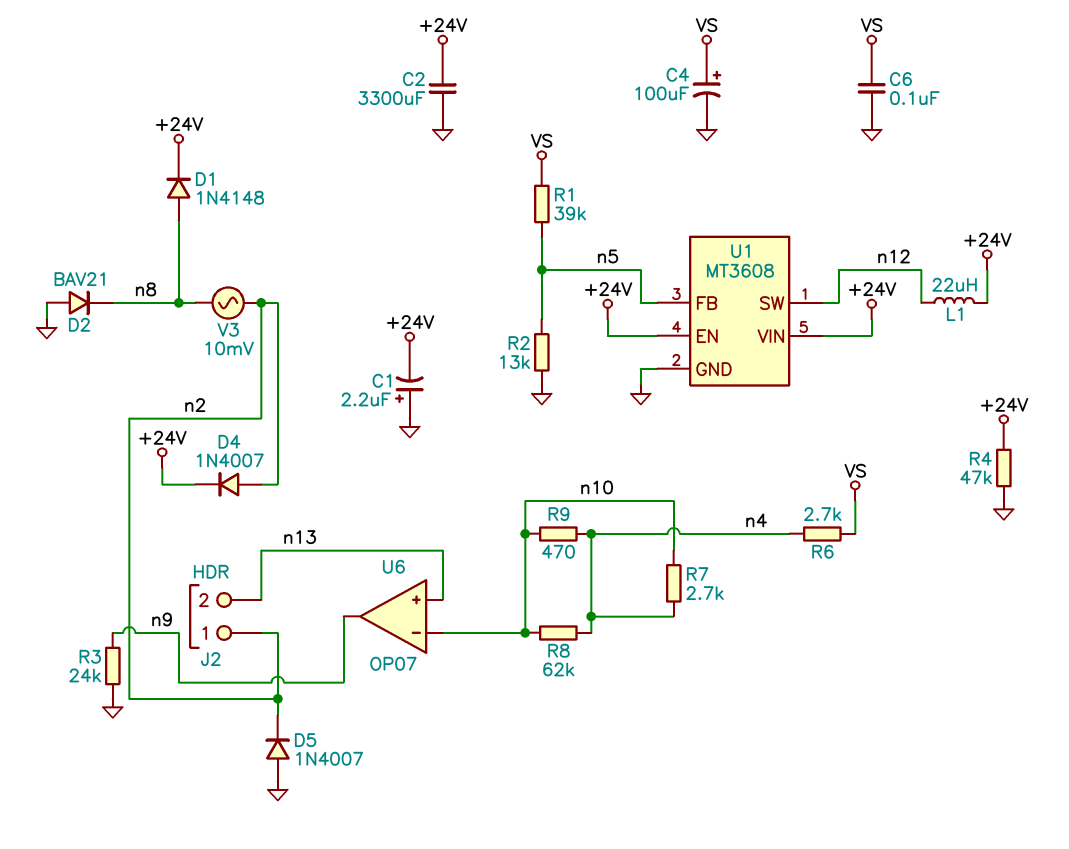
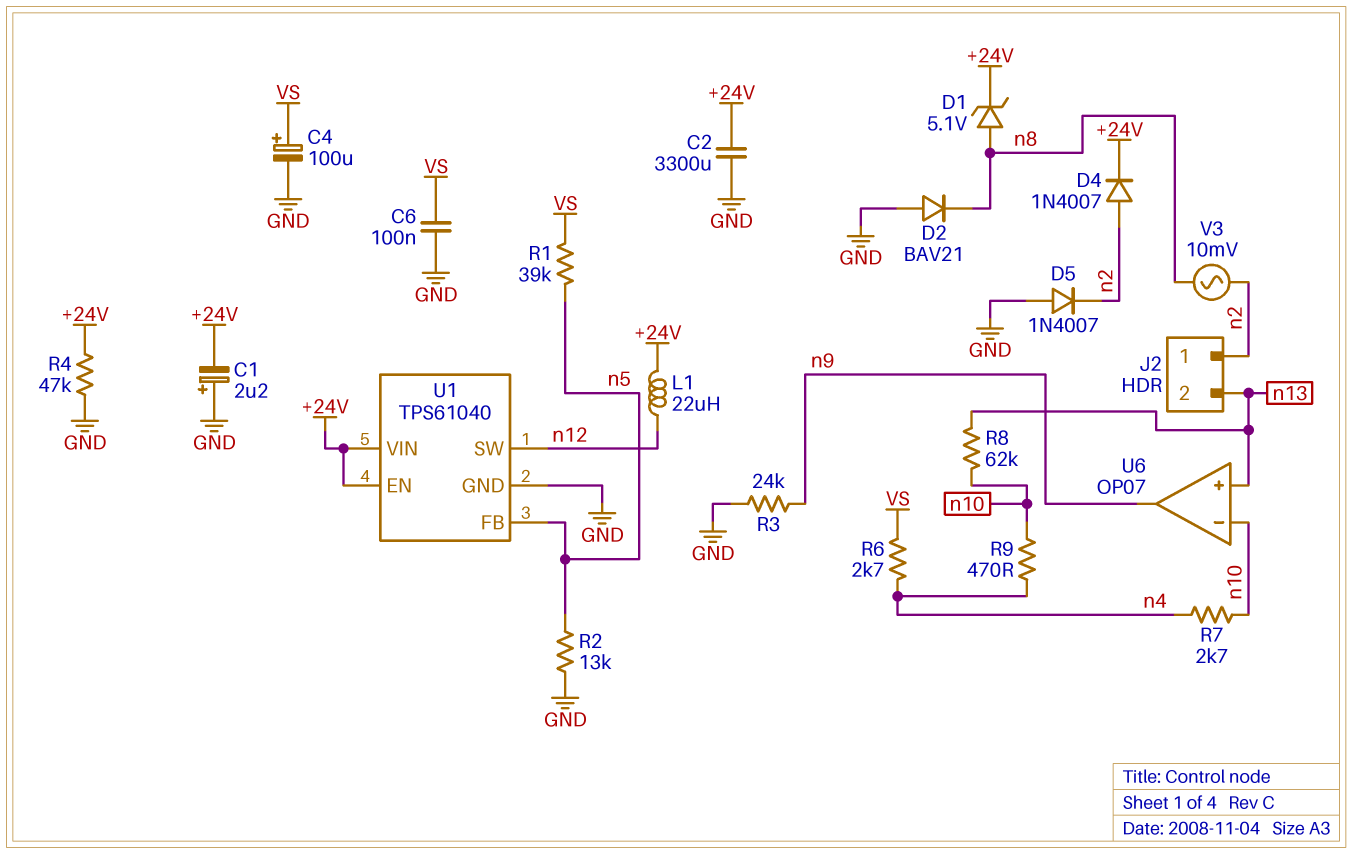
D1: diode 1N4148 (A n8, K +24V) -> zener 5.1V (A n8, K +24V)
R8: 62k (n4, n10) -> 62k (n10, n13)
U1: MT3608 -> TPS61040

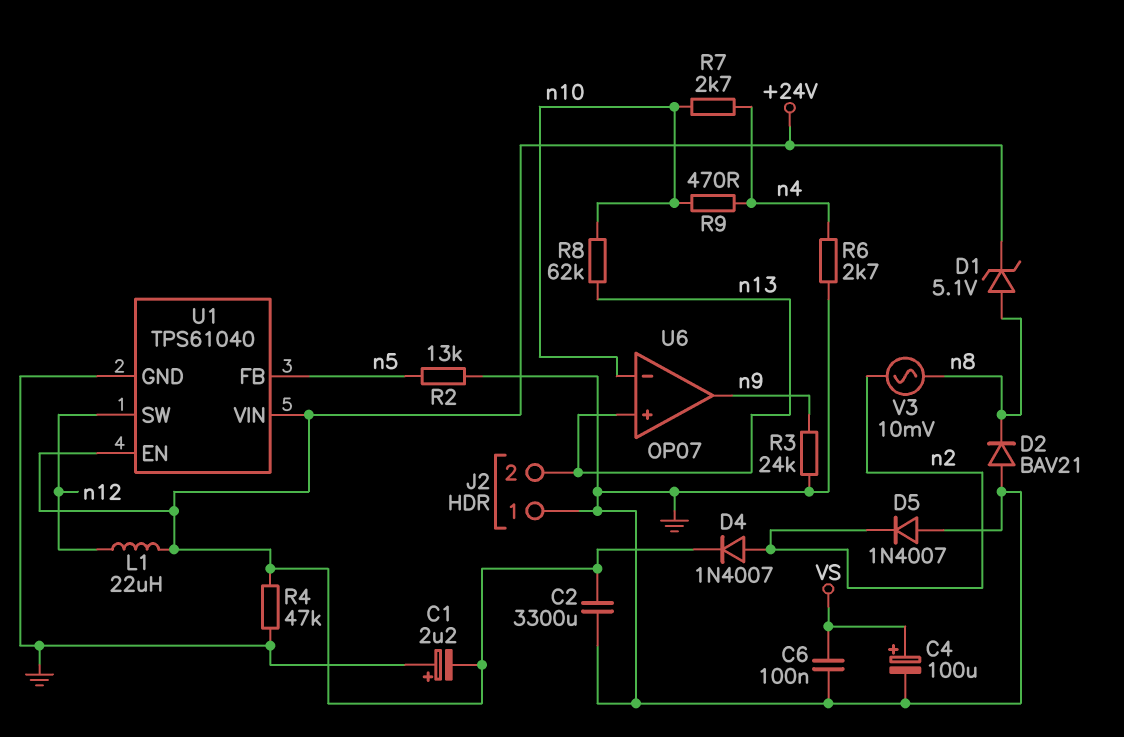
J2 pin 1: n2 -> GND
R1: 39k (VS, n5) -> none
R6: 2.7k (VS, n4) -> 2.7k (GND, n4)

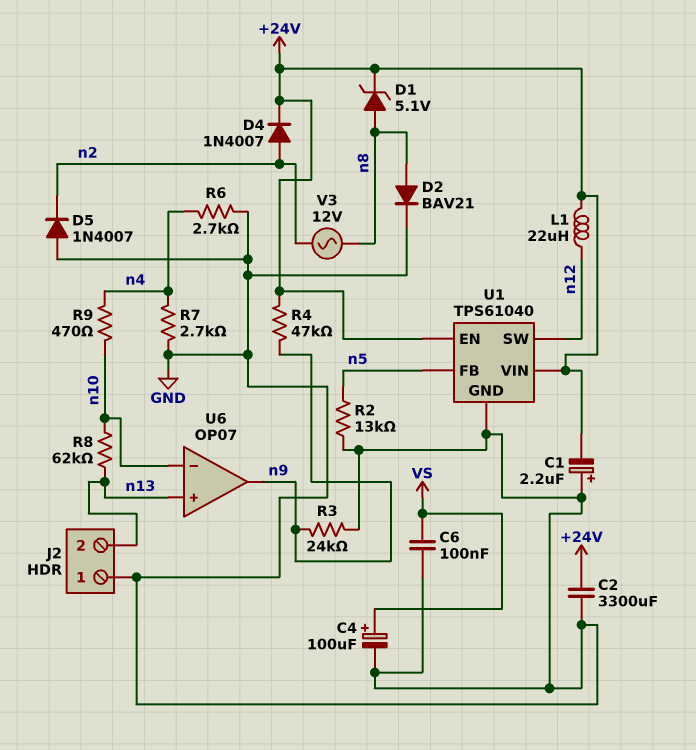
D2: diode BAV21 (A GND, K n8) -> diode BAV21 (A n8, K GND)
R4: 47k (+24V, GND) -> 47k (+24V, n9)
R7: 2.7k (n4, n10) -> 2.7k (GND, n4)
V3: AC 10mV (n2, n8) -> AC 12V (n2, n8)

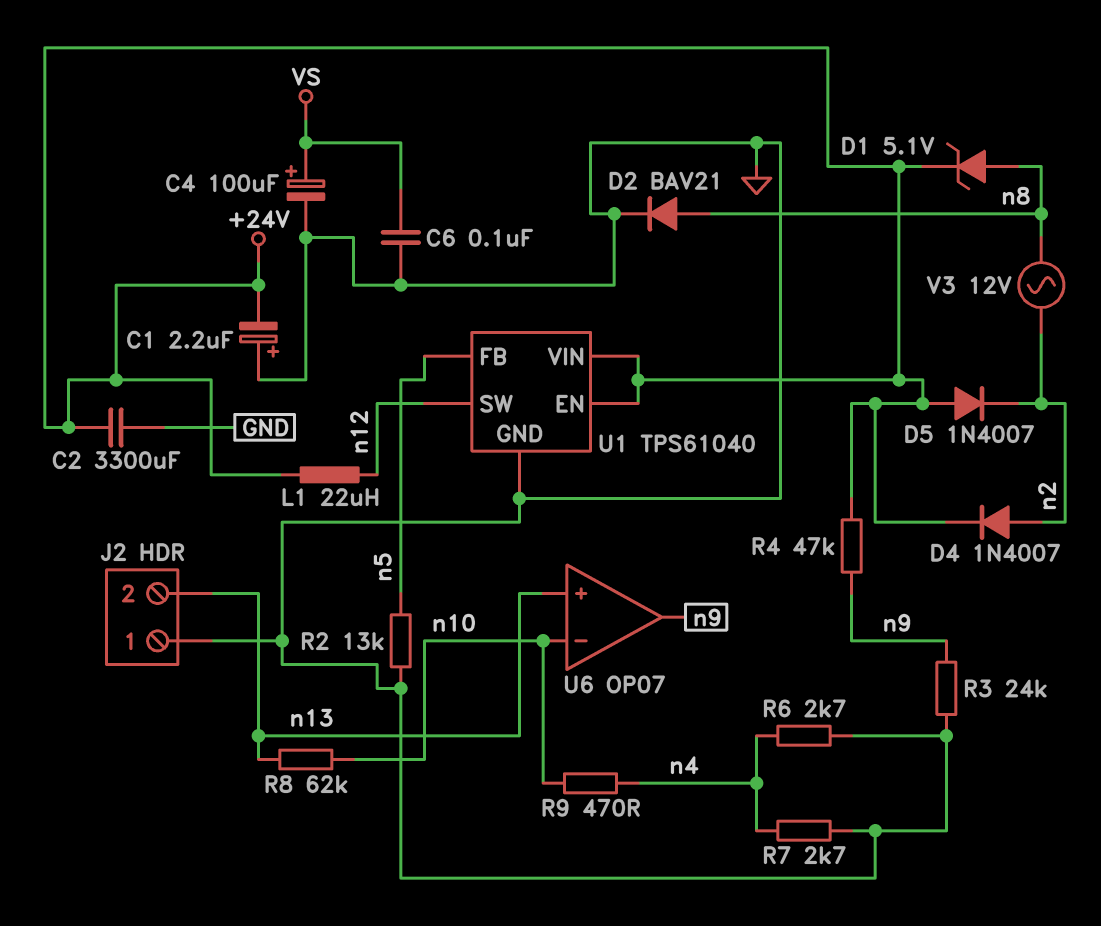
D5: diode 1N4007 (A GND, K n2) -> diode 1N4007 (A +24V, K n2)

